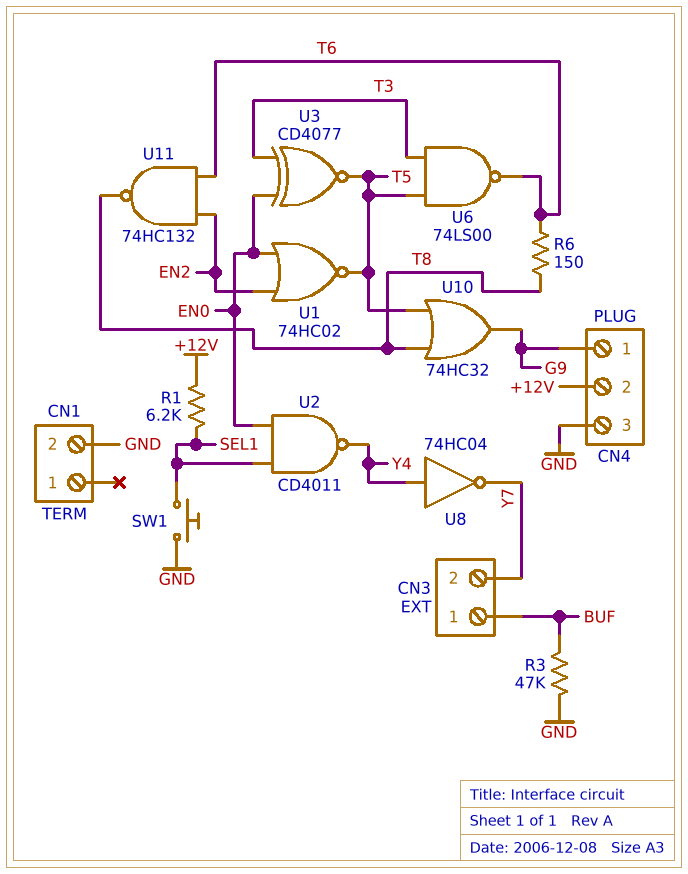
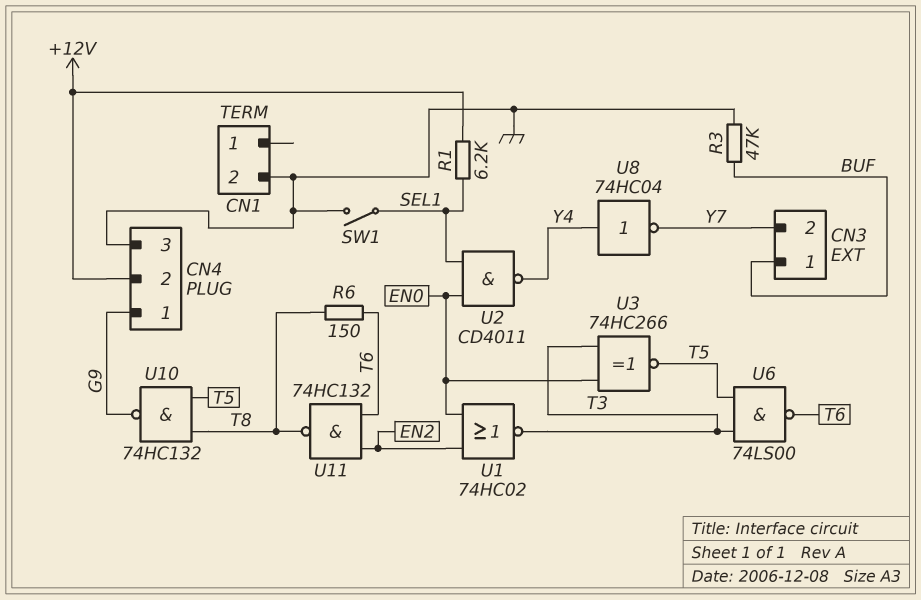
SW1: button (GND, SEL1) -> switch (GND, SEL1)
U1: NOR 74HC02 (in EN0, in EN2, out T5) -> NOR 74HC02 (in EN0, in EN2, out T3)
U3: XNOR CD4077 (in EN0, in T3, out T5) -> XNOR 74HC266 (in EN0, in T3, out T5)
U10: OR 74HC32 (in T5, in T8, out G9) -> NAND 74HC132 (in T5, in T8, out G9)

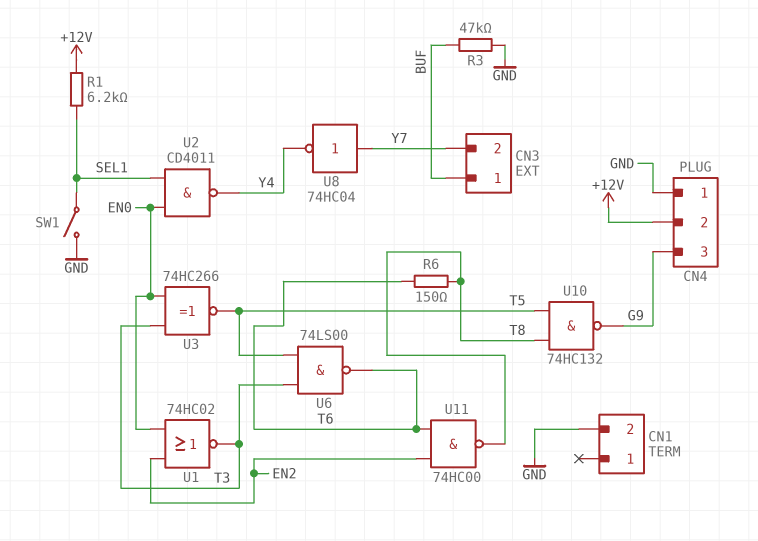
CN4 pin 1: G9 -> GND
CN4 pin 3: GND -> G9
U8: NOT 74HC04 (in Y4, out Y7) -> NOT 74HC04 (in Y7, out Y4)
U11: NAND 74HC132 (in EN2, in T6, out T8) -> NAND 74HC00 (in EN2, in T6, out T8)

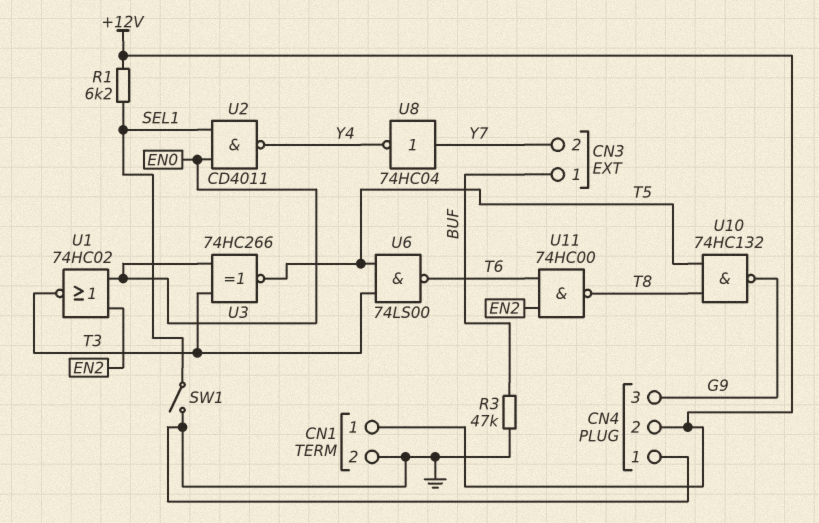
CN1 pin 1: none -> +12V
R6: 150 (T6, T8) -> none

